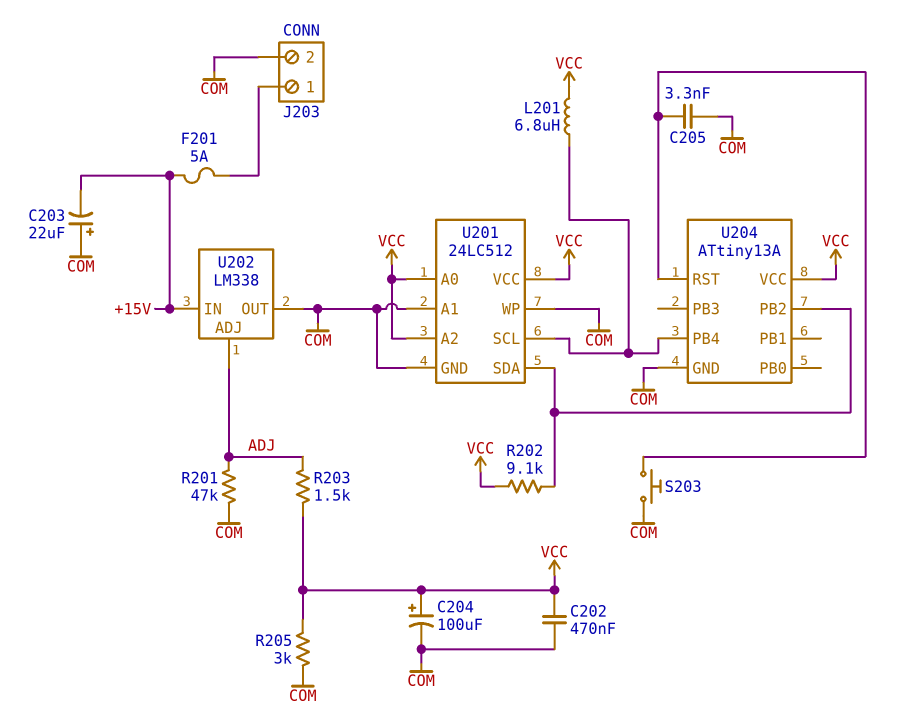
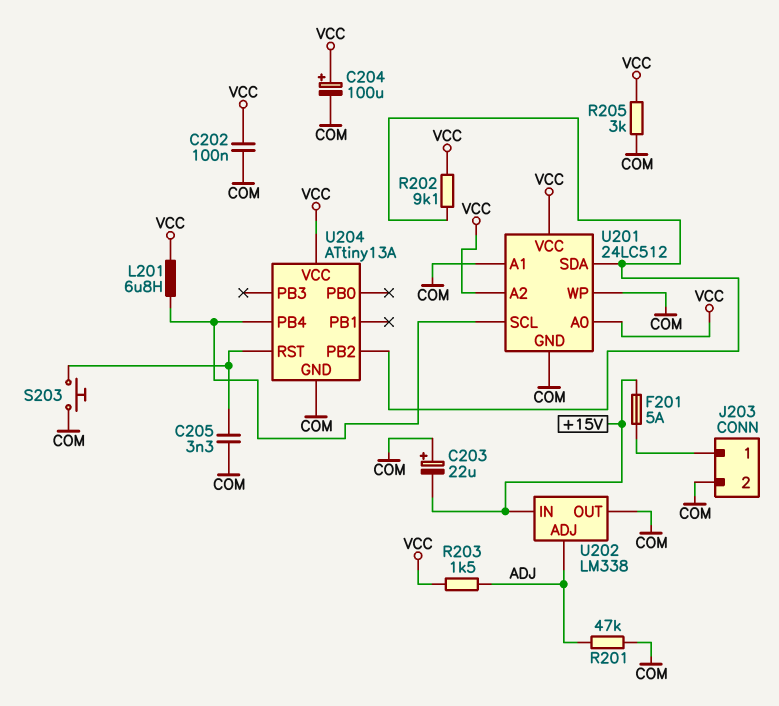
C202: 470nF (COM, VCC) -> 100nF (COM, VCC)

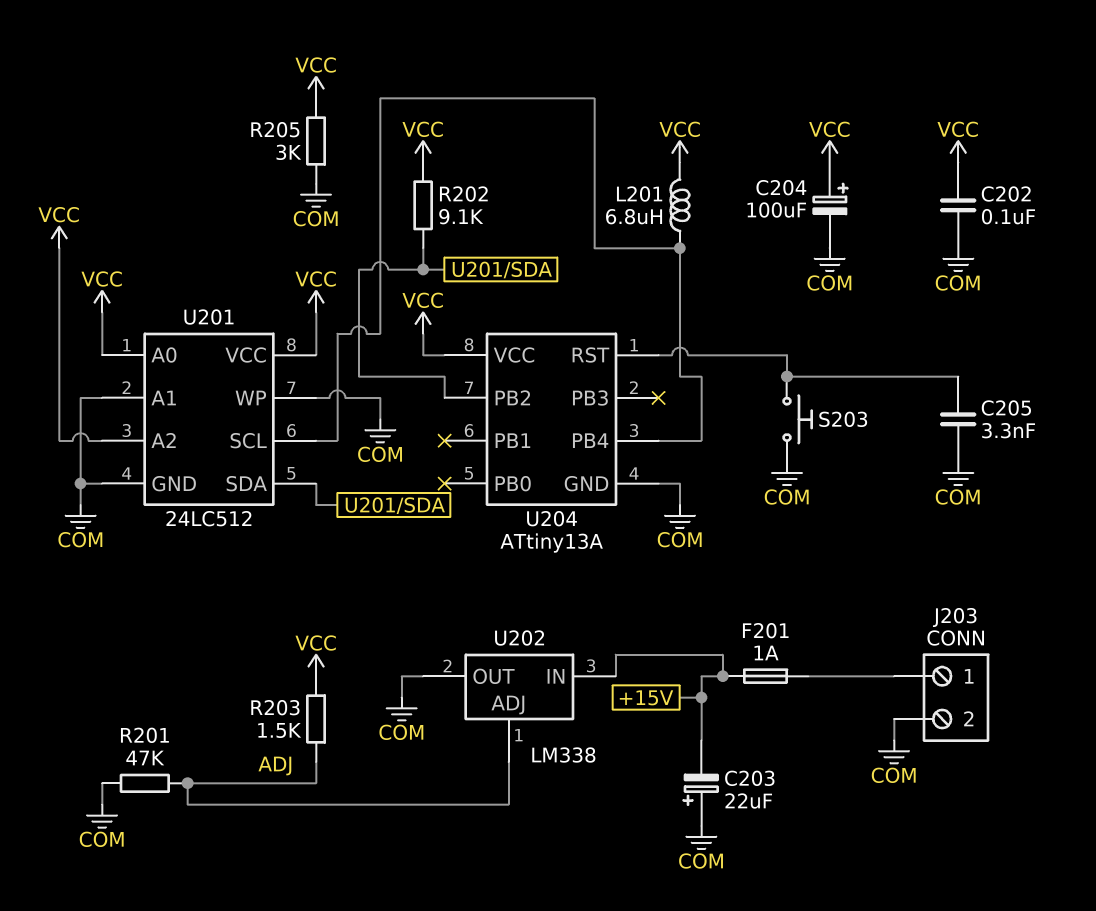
F201: 5A (+15V, J203/1) -> 1A (+15V, J203/1)

